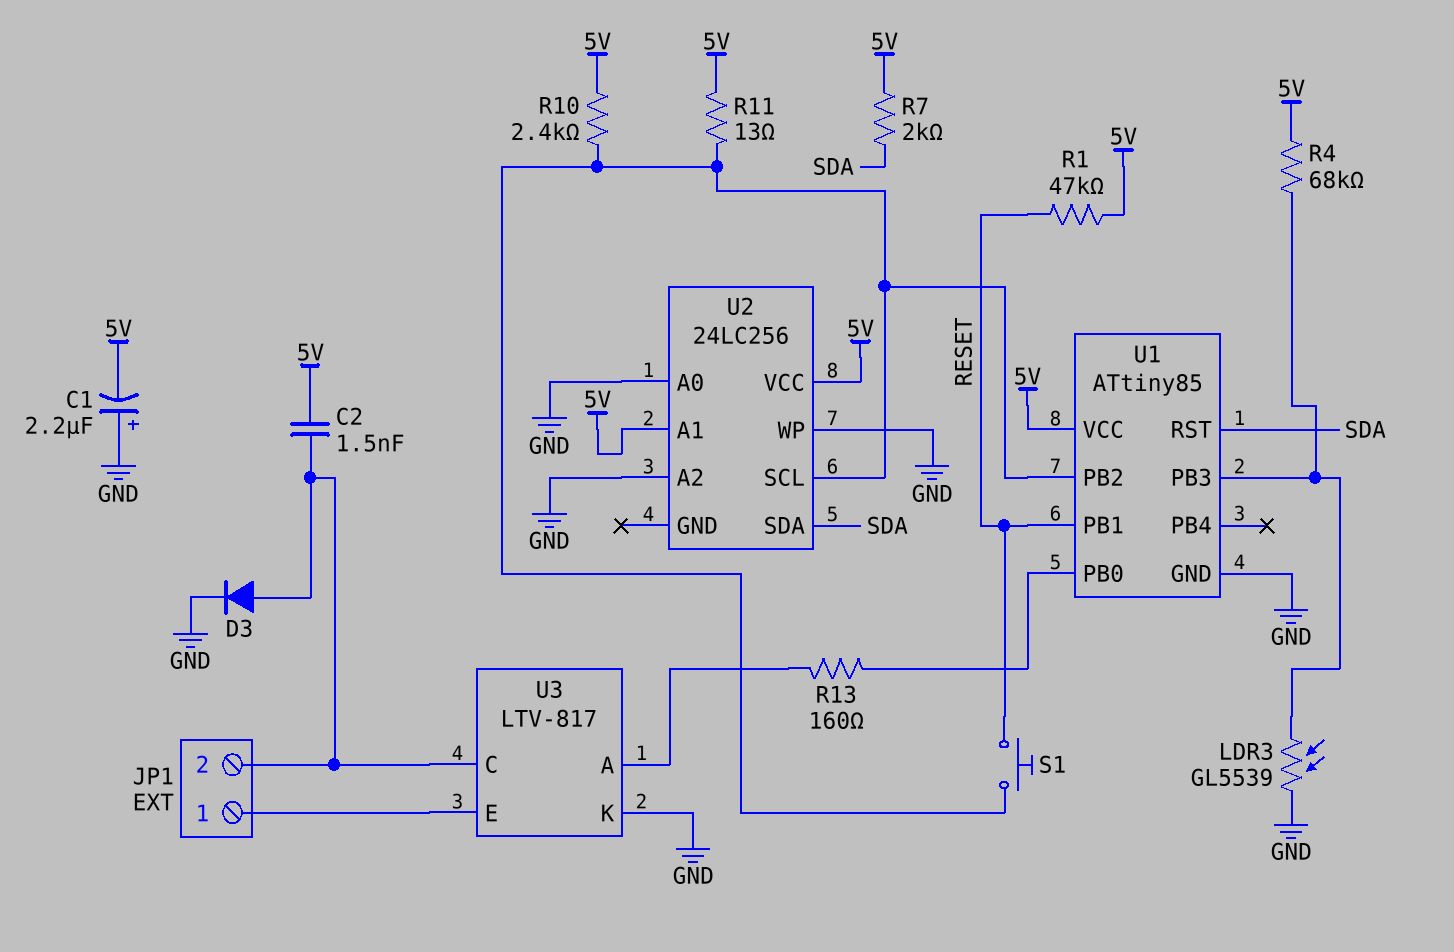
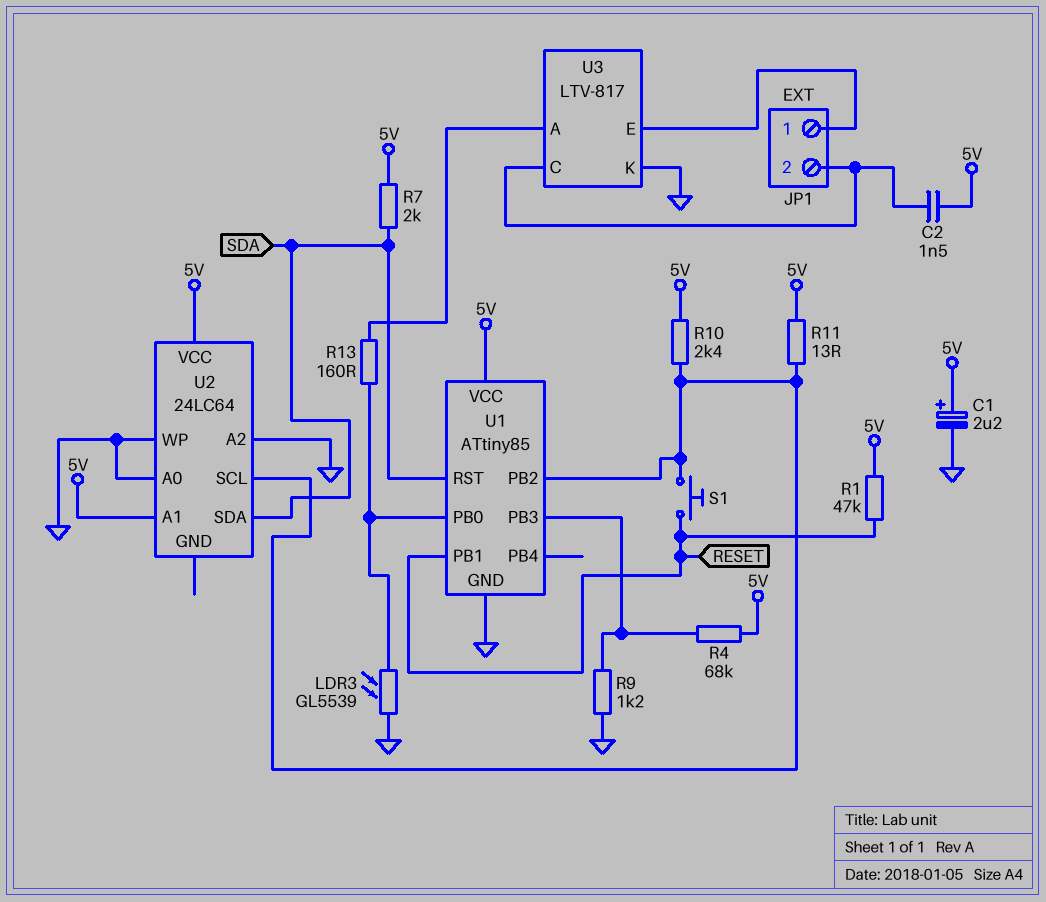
C1: 2.2uF (plus GND, minus 5V) -> 2.2uF (plus 5V, minus GND)
D3: diode (A JP1/2, K GND) -> none
LDR3: GL5539 (GND, U1/PB3) -> GL5539 (GND, U1/PB0)
R9: none -> 1.2k (GND, U1/PB3)
U2: 24LC256 -> 24LC64

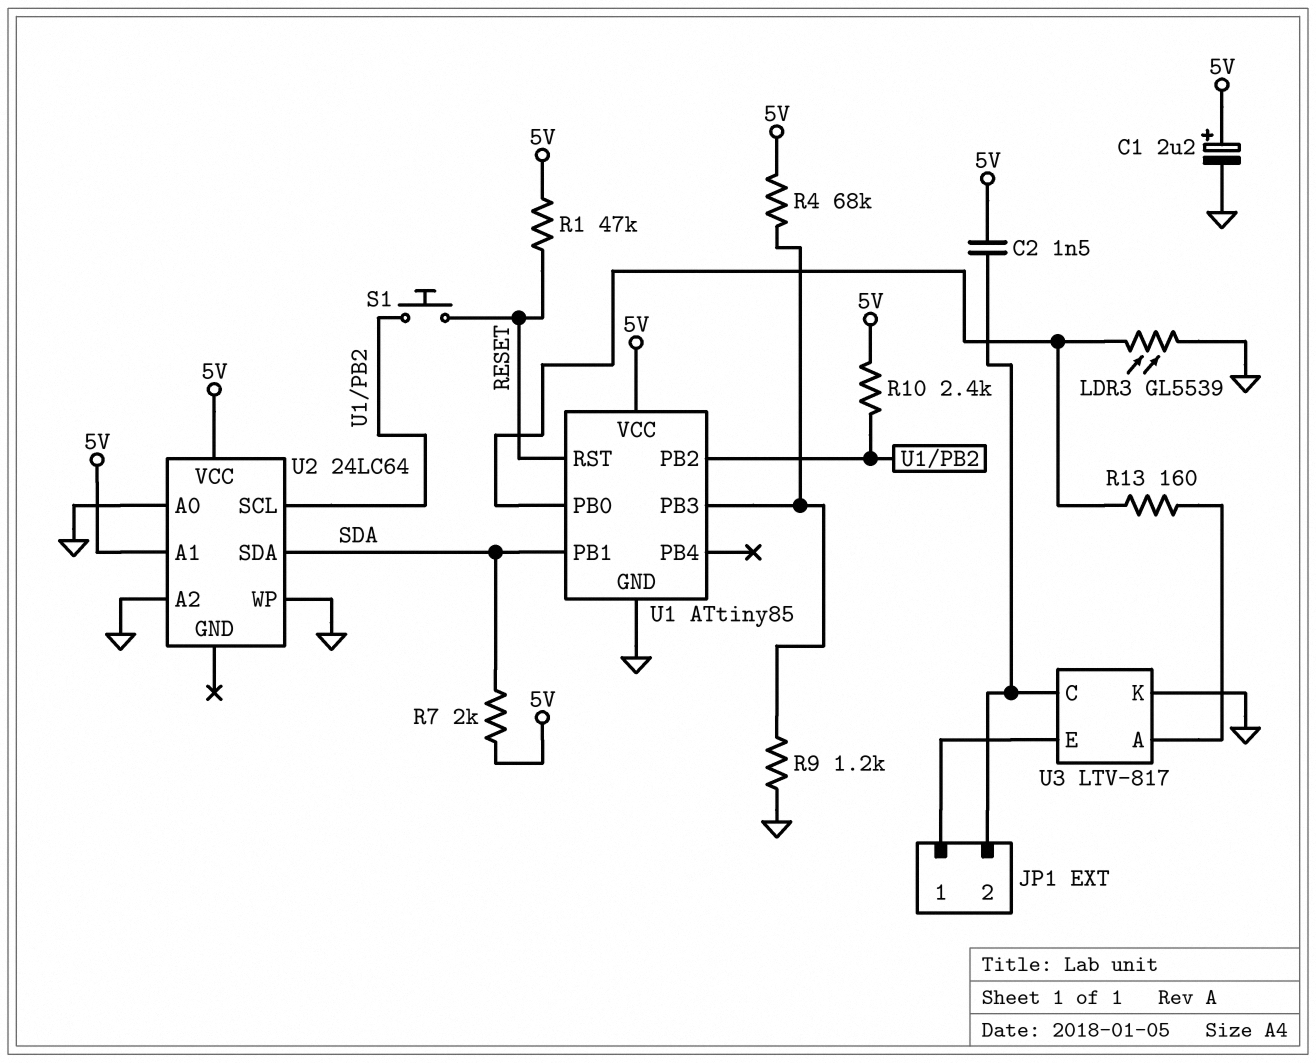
R11: 13 (5V, U1/PB2) -> none
U1 pin PB1: RESET -> SDA
U1 pin RST: SDA -> RESET

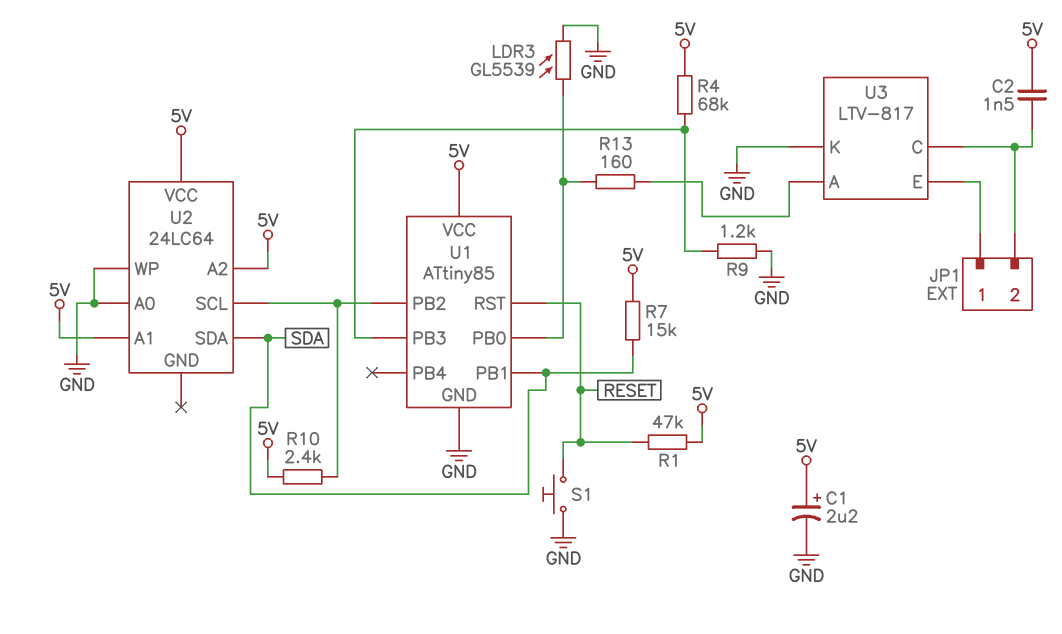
R7: 2k (5V, SDA) -> 15k (5V, SDA)
S1: button (RESET, U1/PB2) -> button (GND, RESET)
U2 pin A2: GND -> 5V

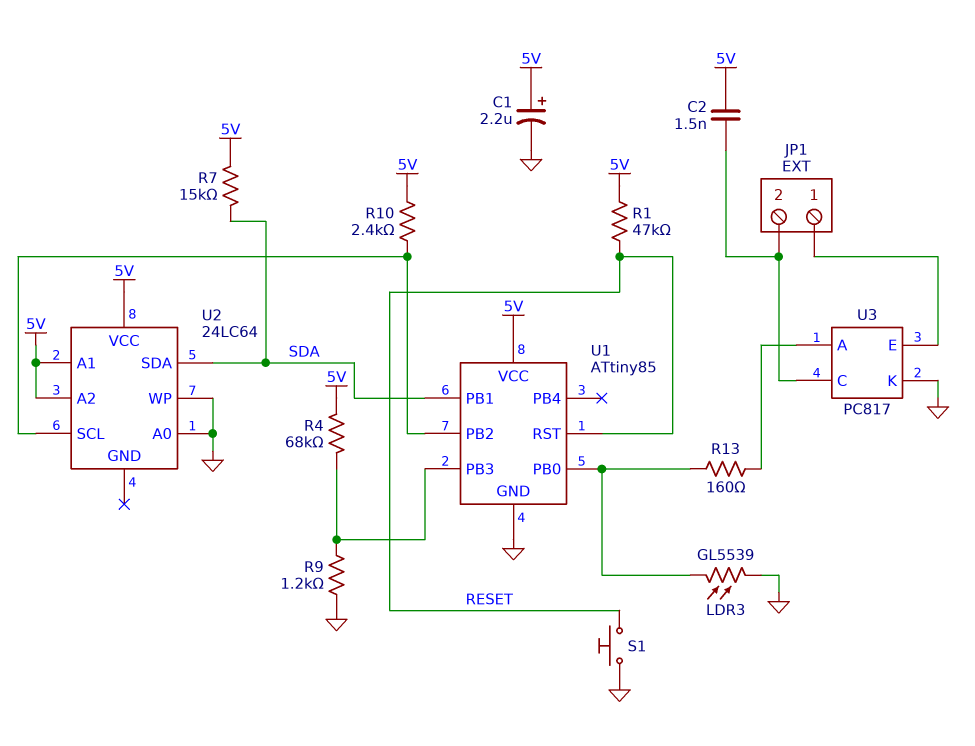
U3: LTV-817 -> PC817

